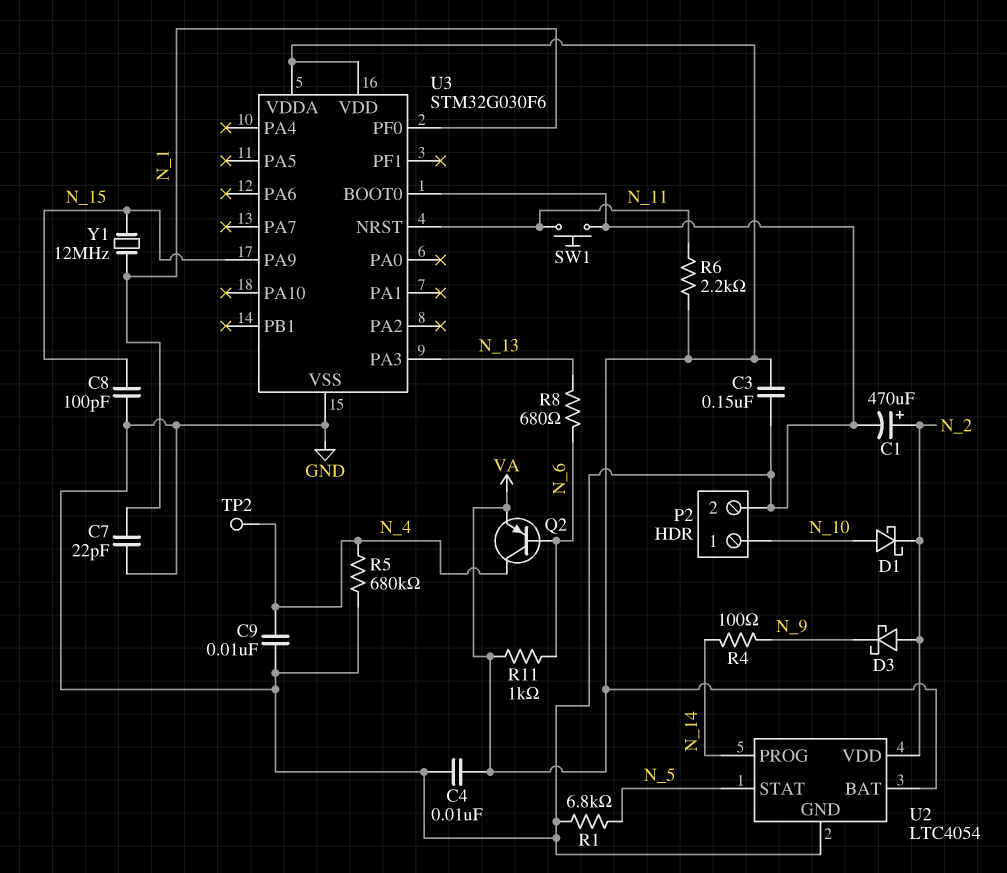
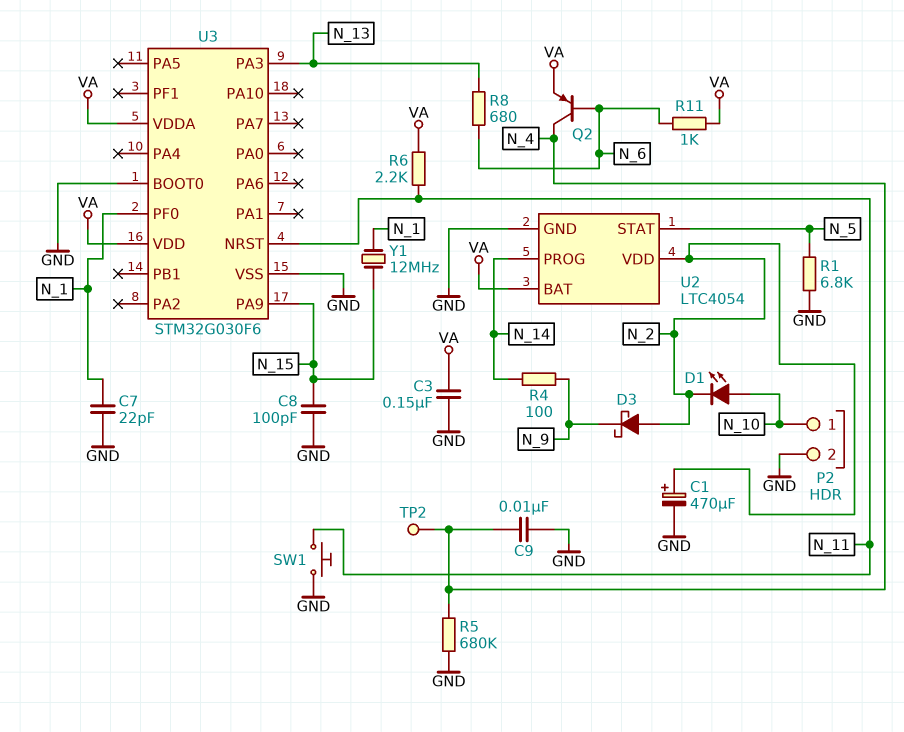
C4: 10nF (GND, VA) -> none
D1: schottky (A N_10, K N_2) -> LED (A N_10, K N_2)

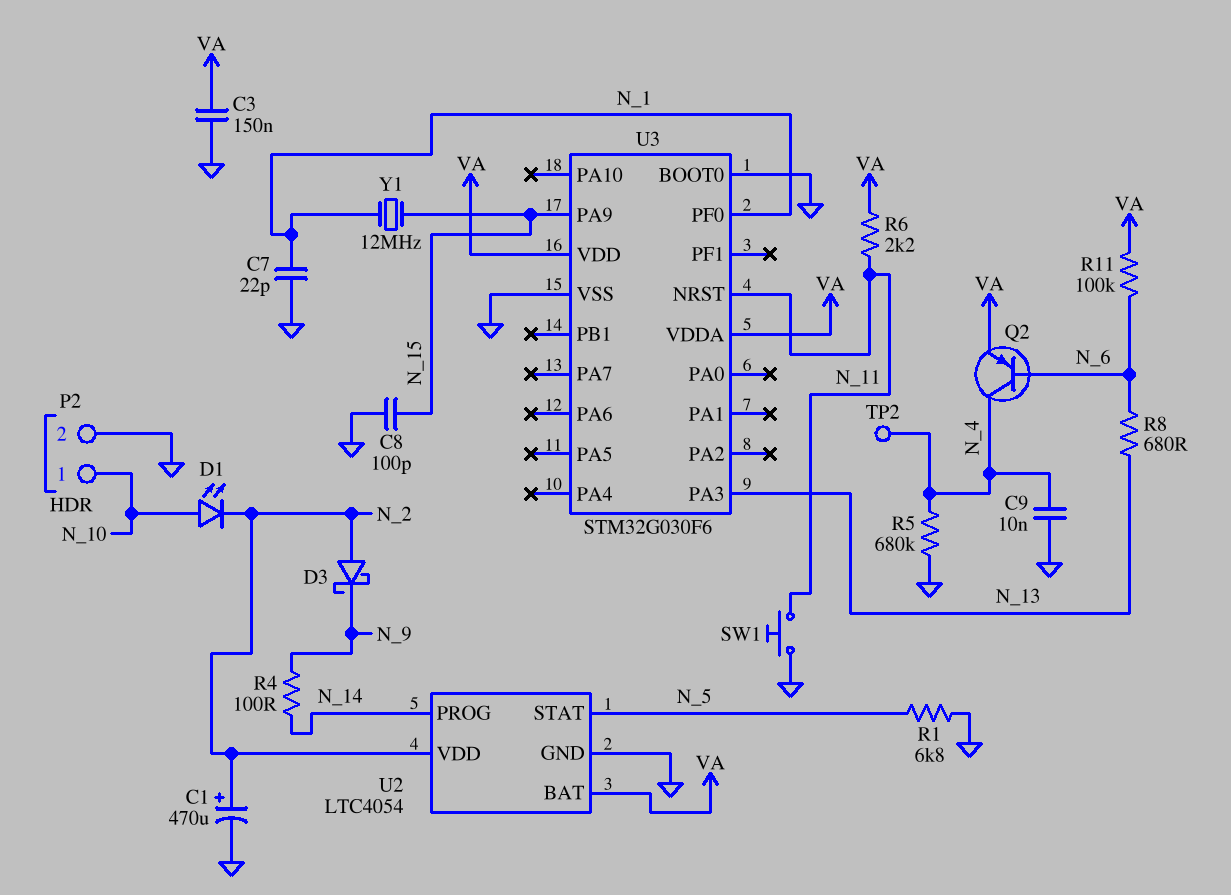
R11: 1k (N_6, VA) -> 100k (N_6, VA)

